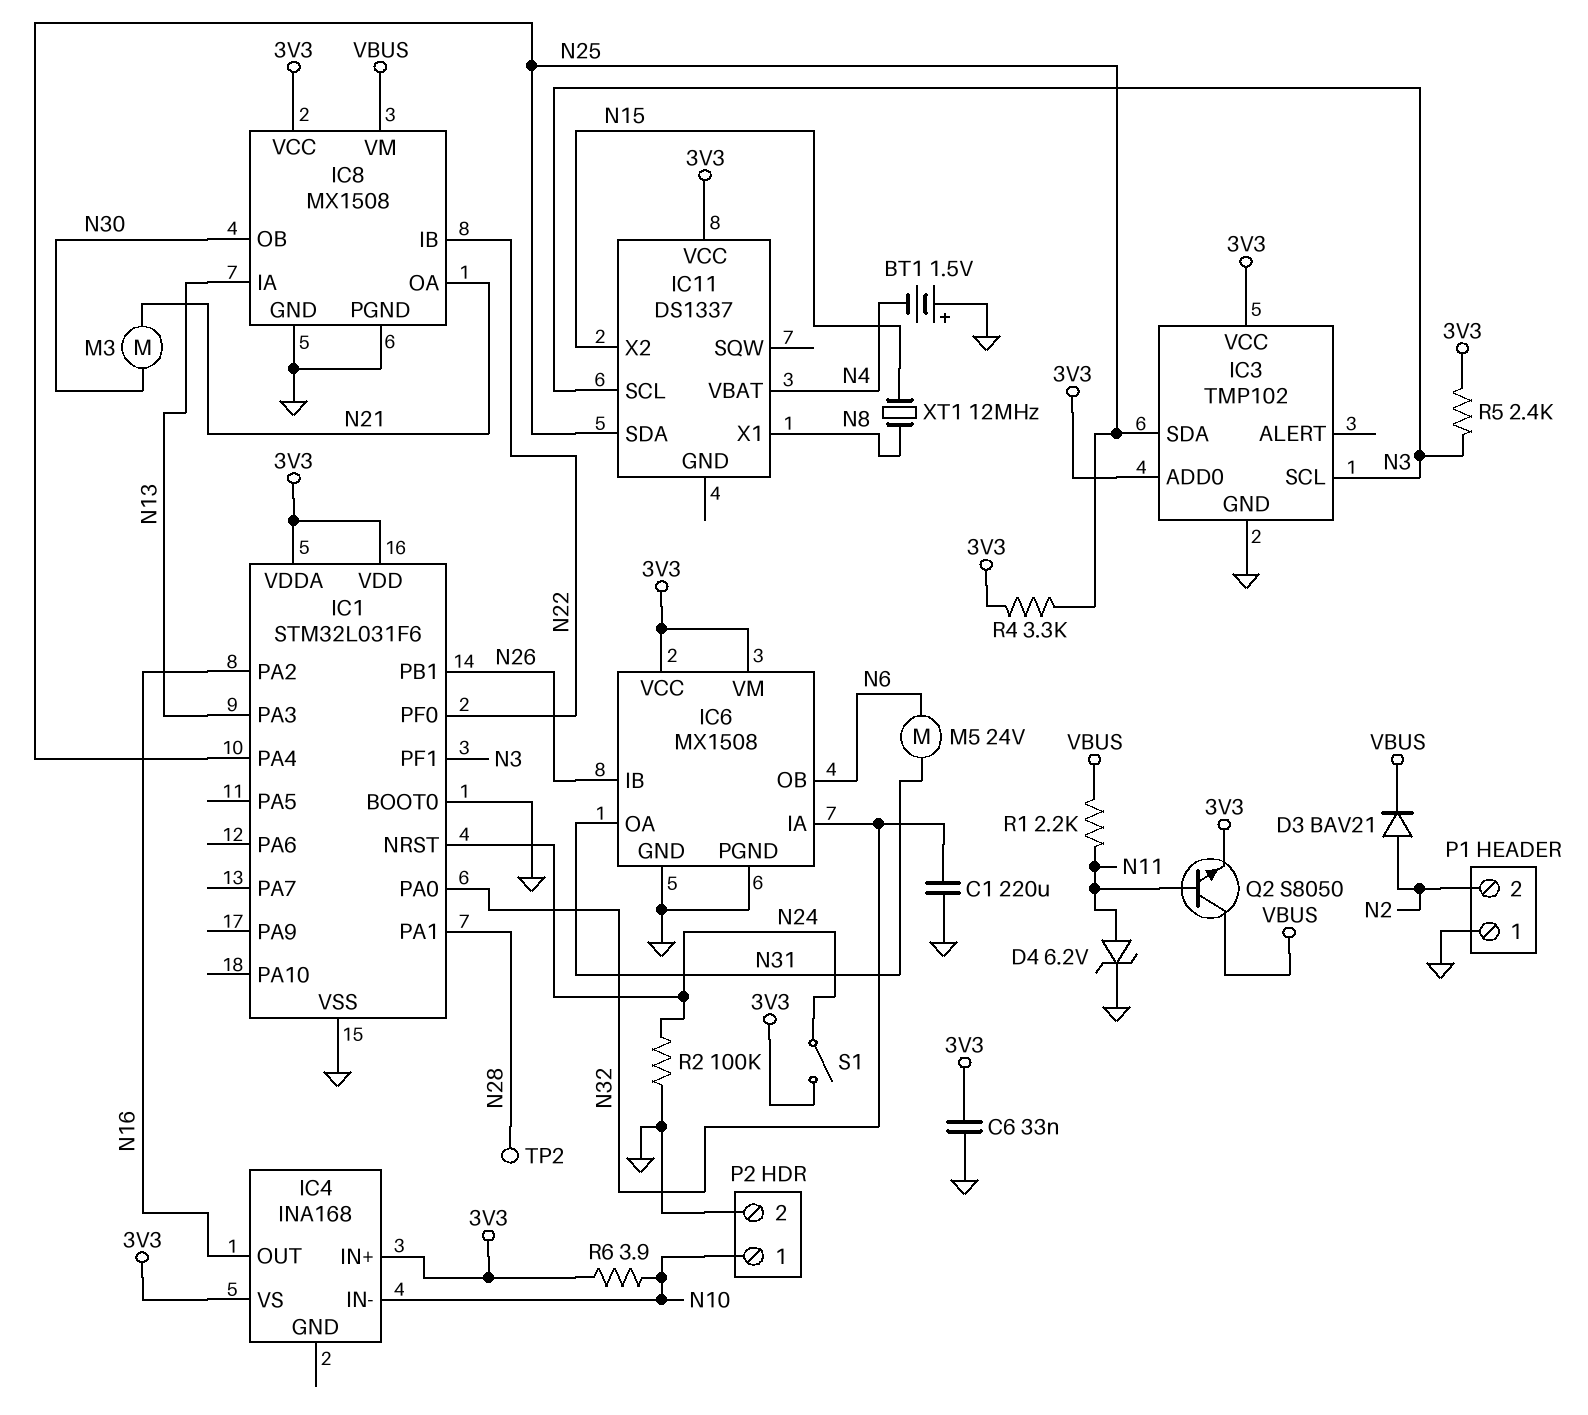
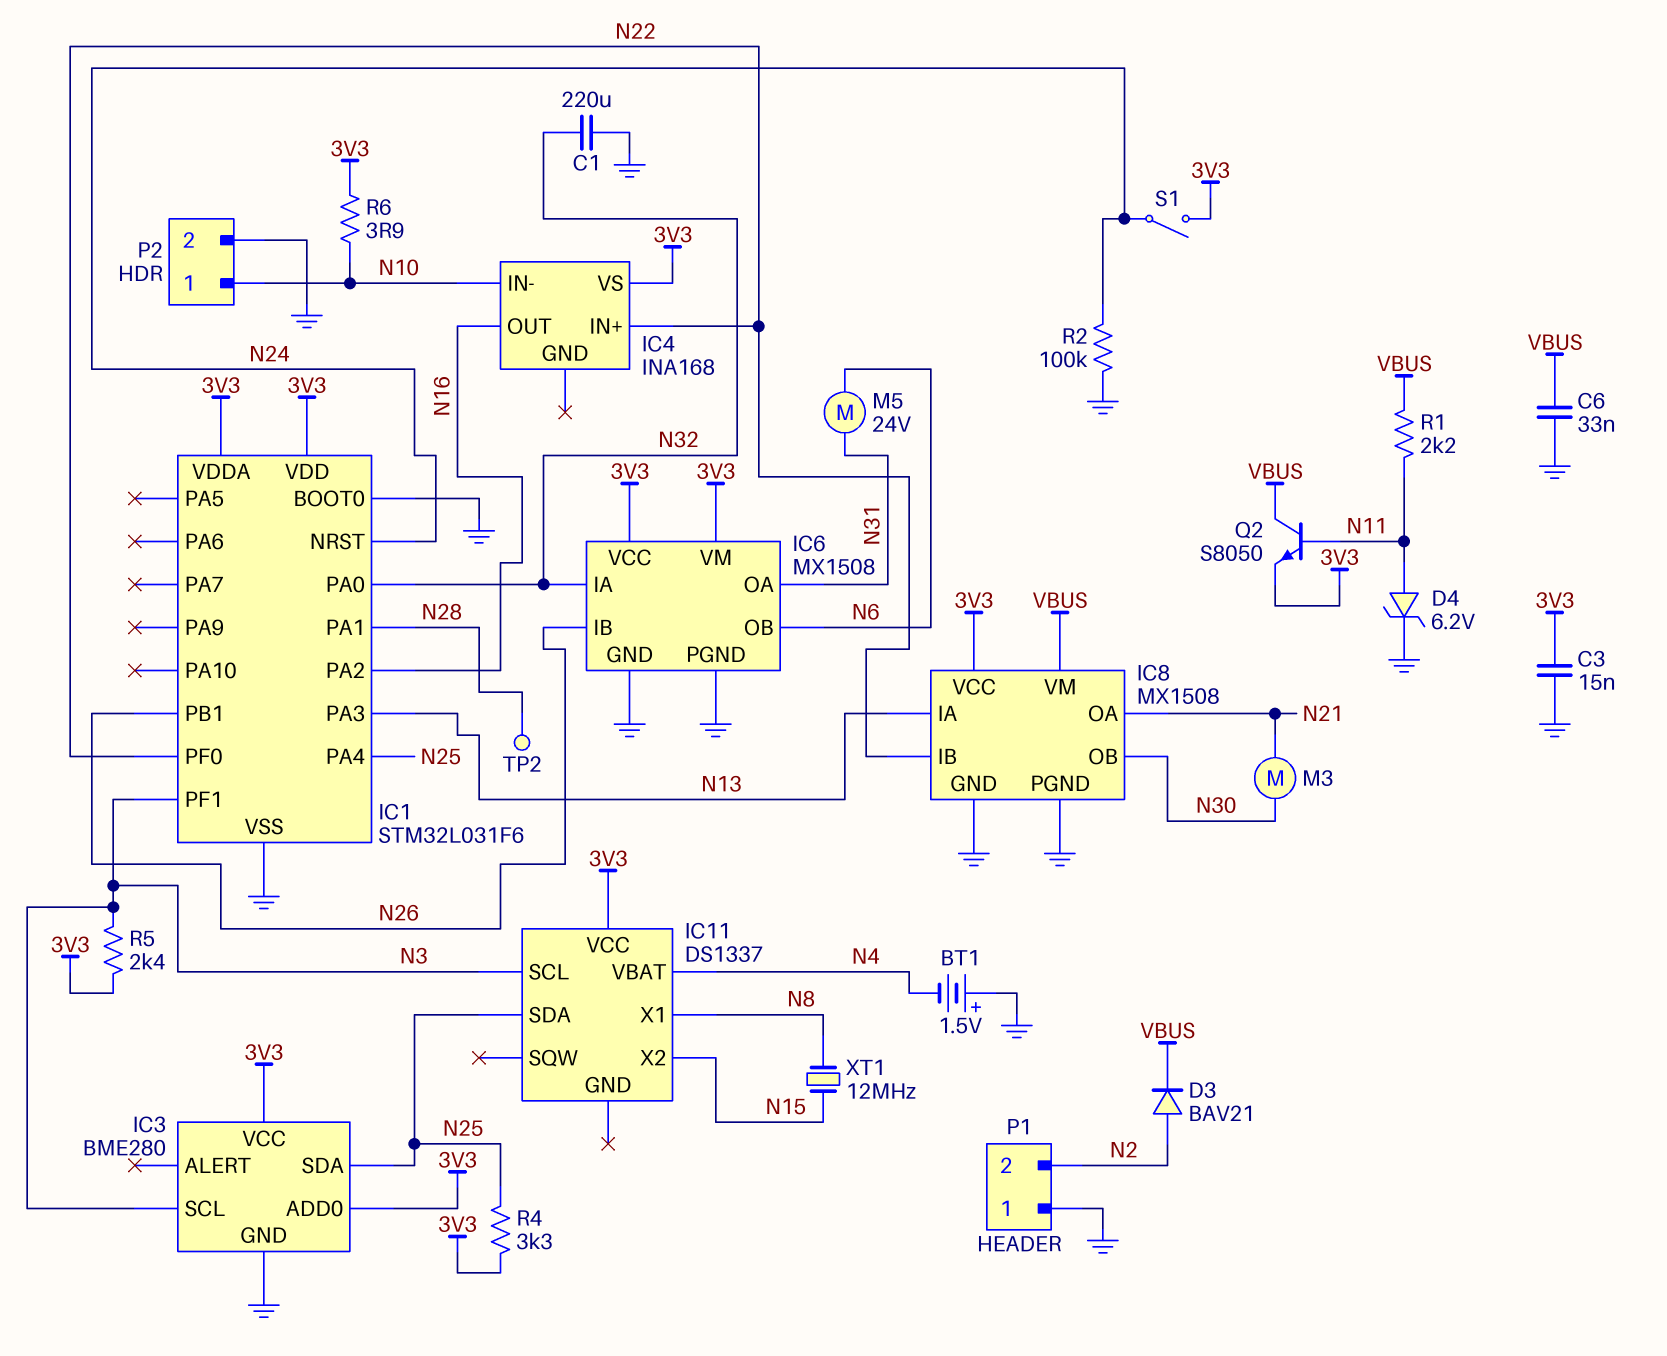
C3: none -> 15nF (3V3, GND)
C6: 33nF (3V3, GND) -> 33nF (GND, VBUS)
IC3: TMP102 -> BME280
IC4 pin IN+: 3V3 -> N22

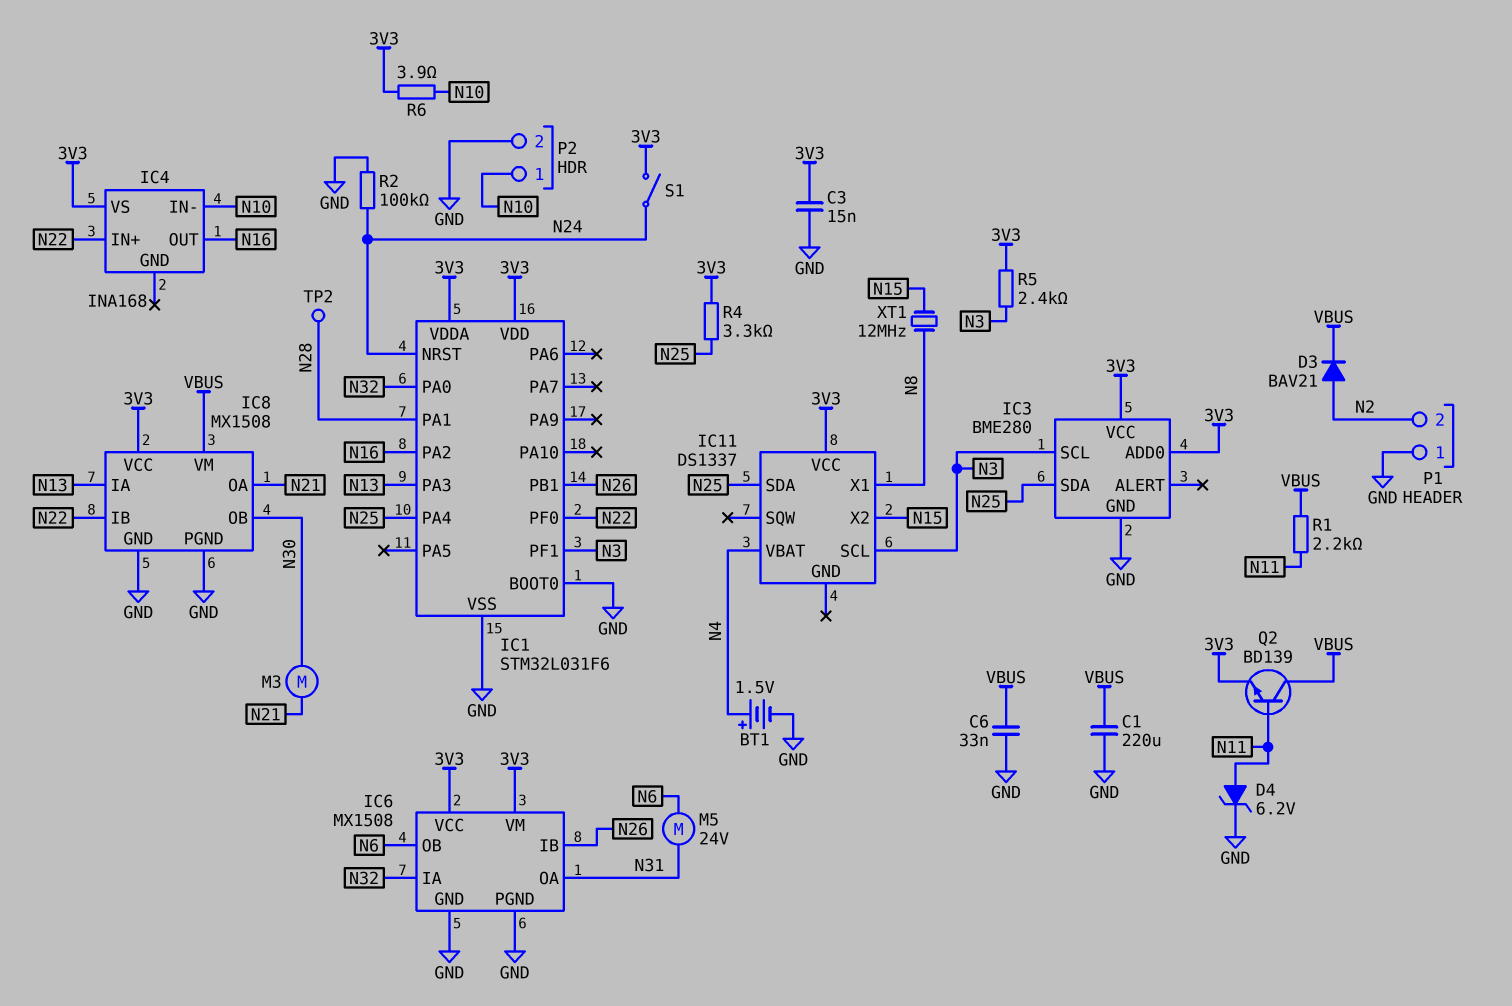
BT1: 1.5V (plus GND, minus N4) -> 1.5V (plus N4, minus GND)
C1: 220uF (GND, N32) -> 220uF (GND, VBUS)
Q2: NPN S8050 (B N11, C VBUS, E 3V3) -> NPN BD139 (B N11, C VBUS, E 3V3)

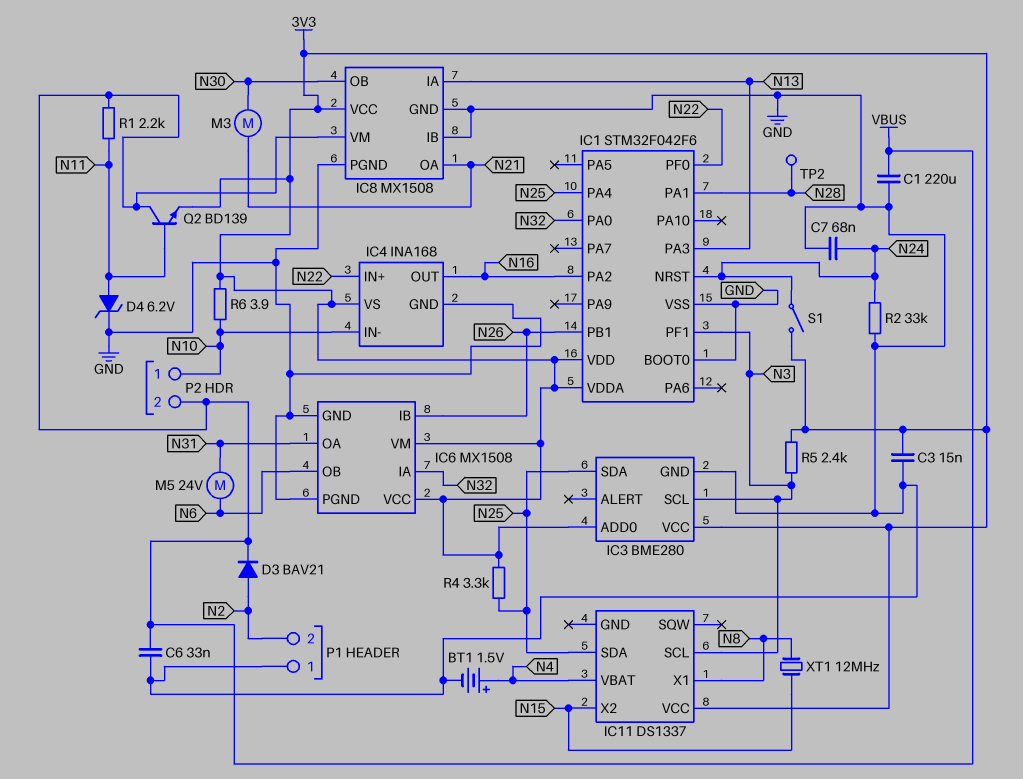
C7: none -> 68nF (GND, N24)
IC1: STM32L031F6 -> STM32F042F6
IC4 pin GND: none -> GND
IC8 pin IB: N22 -> GND
P2 pin 2: GND -> VBUS
R2: 100k (GND, N24) -> 33k (GND, N24)

